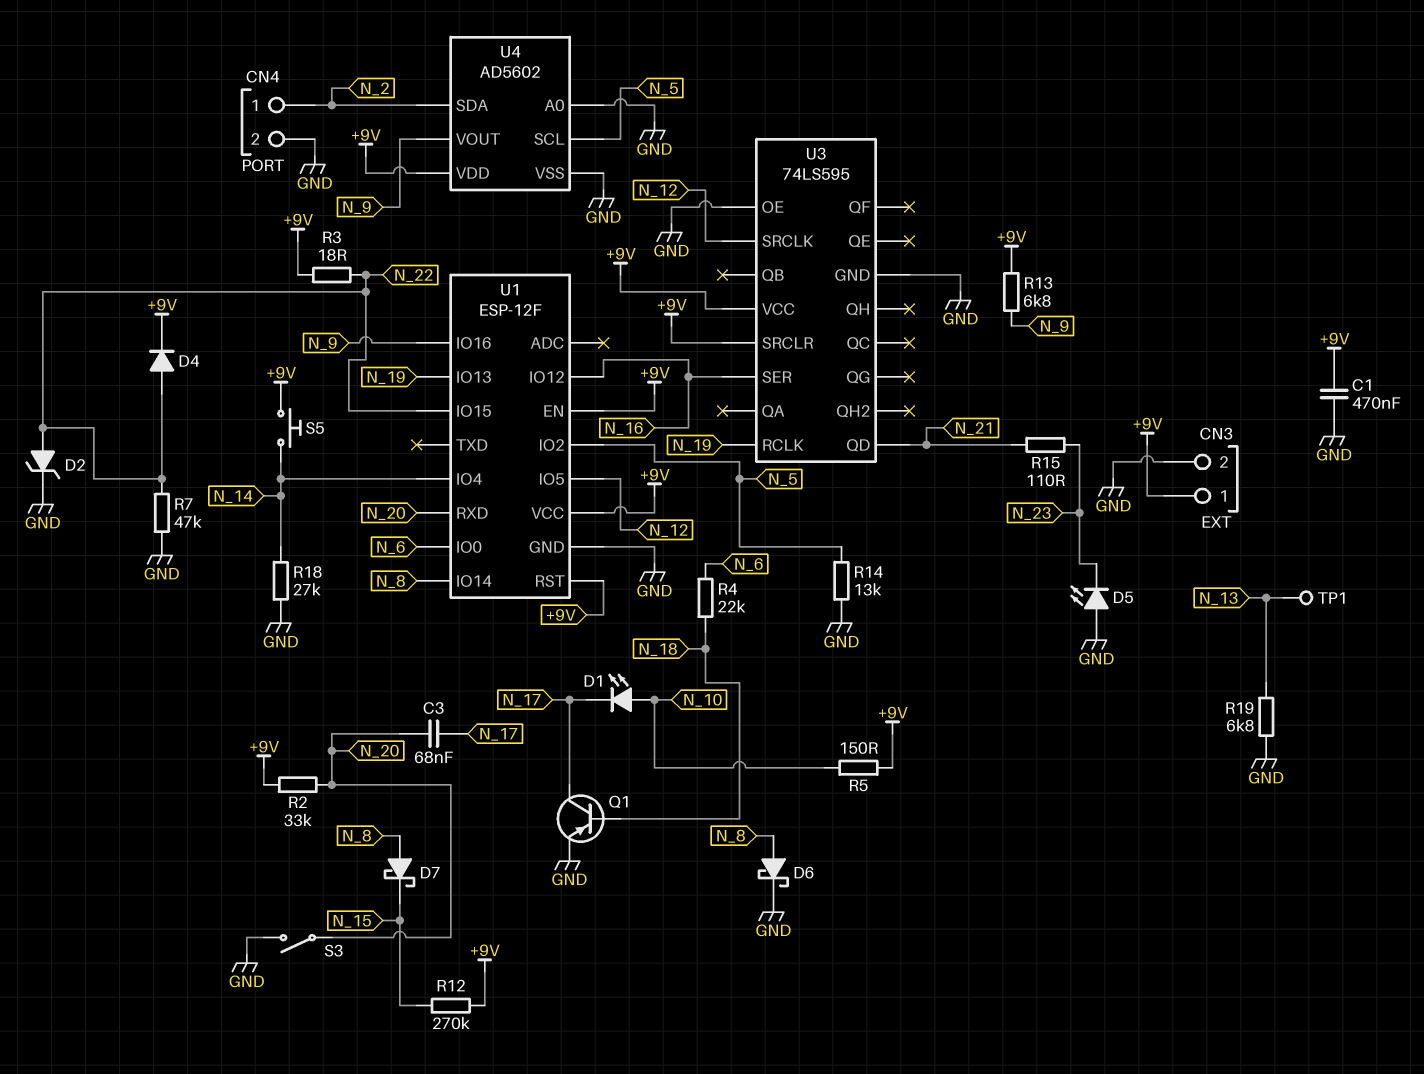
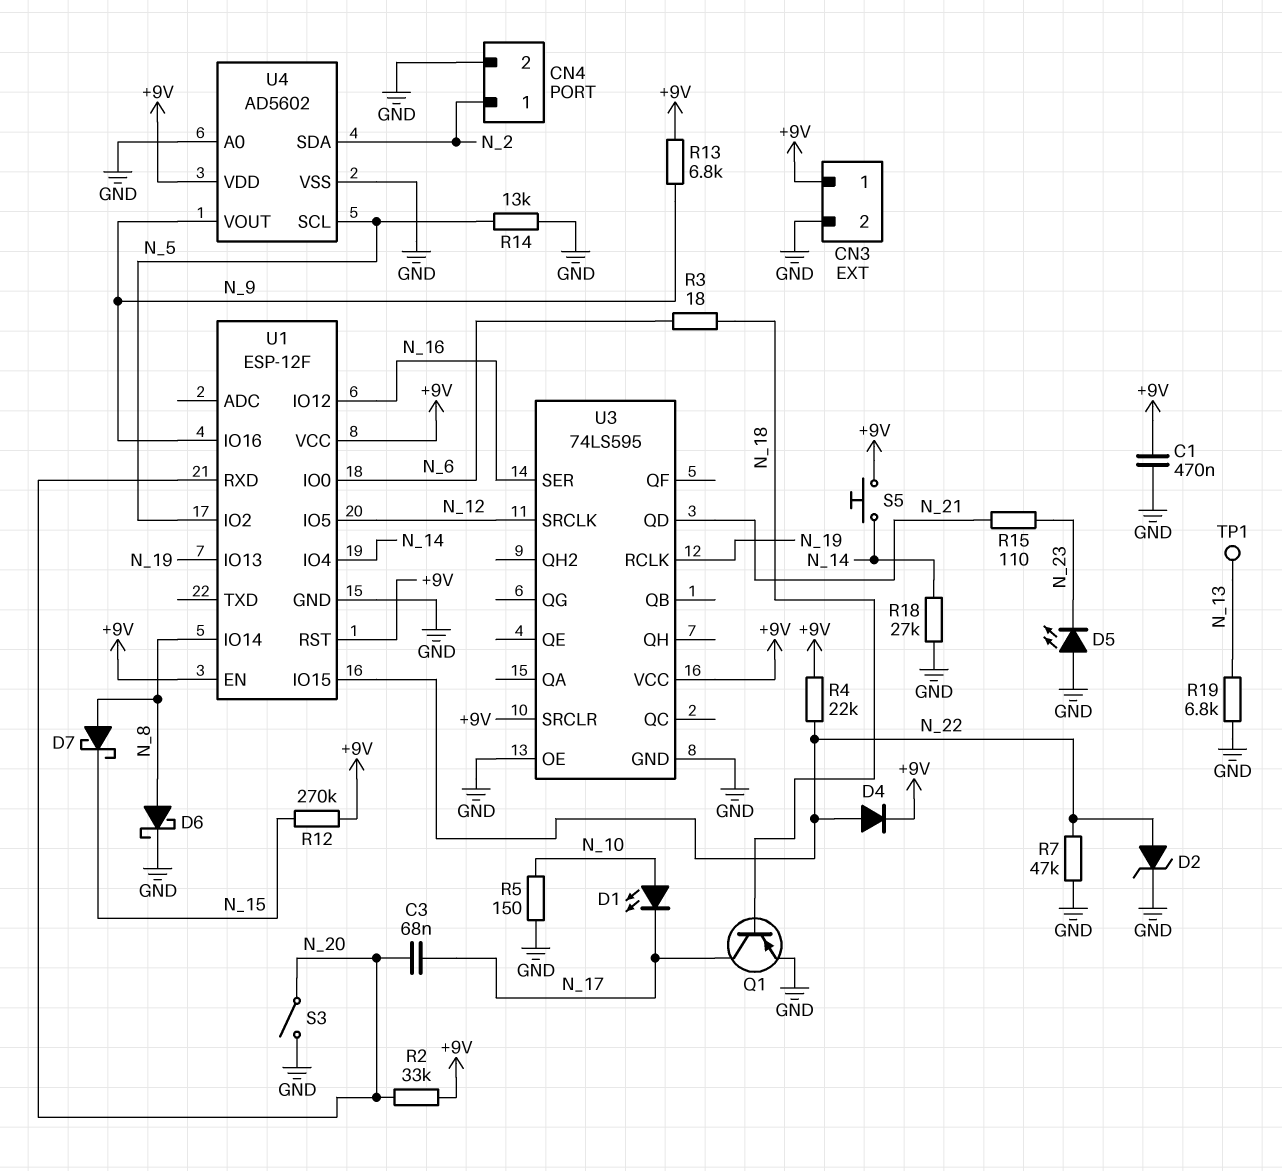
R3: 18 (+9V, N_22) -> 18 (N_6, N_18)
R4: 22k (N_6, N_18) -> 22k (+9V, N_22)
R5: 150 (+9V, N_10) -> 150 (GND, N_10)

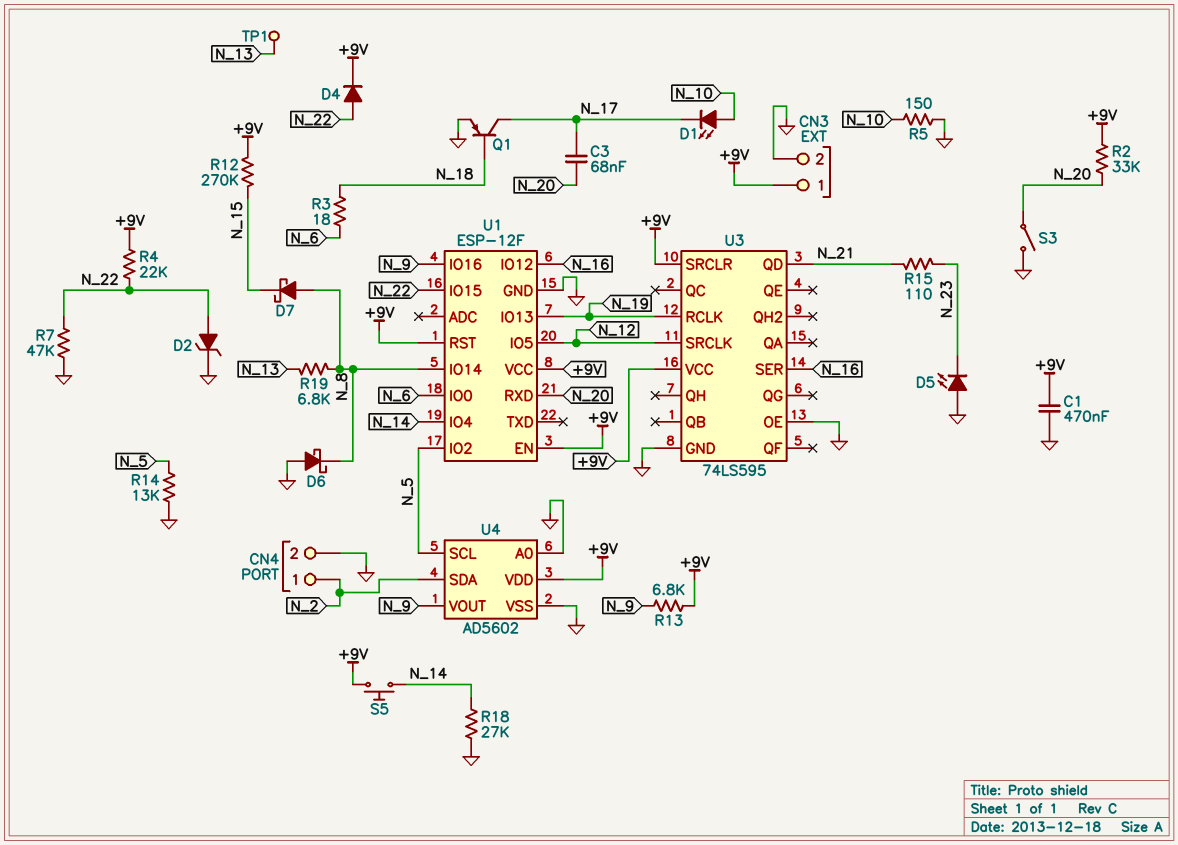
D6: schottky (A N_8, K GND) -> schottky (A GND, K N_8)
R19: 6.8k (GND, N_13) -> 6.8k (N_8, N_13)

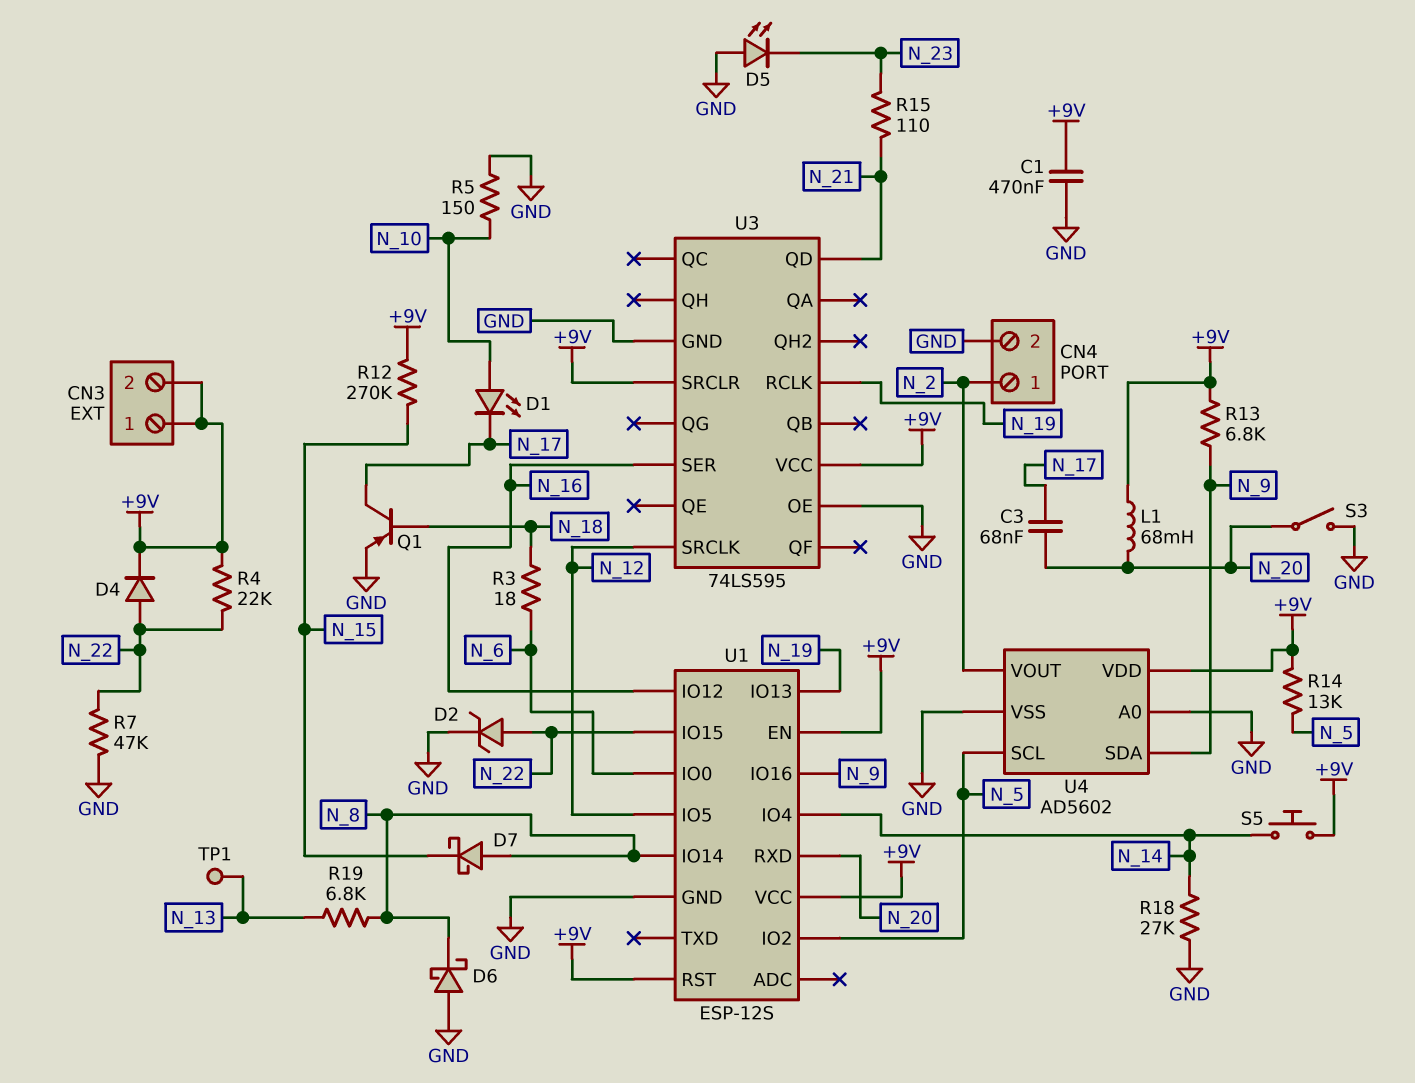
CN3 pin 2: GND -> +9V
L1: none -> 68mH (+9V, N_20)
R2: 33k (+9V, N_20) -> none
R14: 13k (GND, N_5) -> 13k (+9V, N_5)
U1: ESP-12F -> ESP-12S
U4 pin SDA: N_2 -> N_9
U4 pin VOUT: N_9 -> N_2

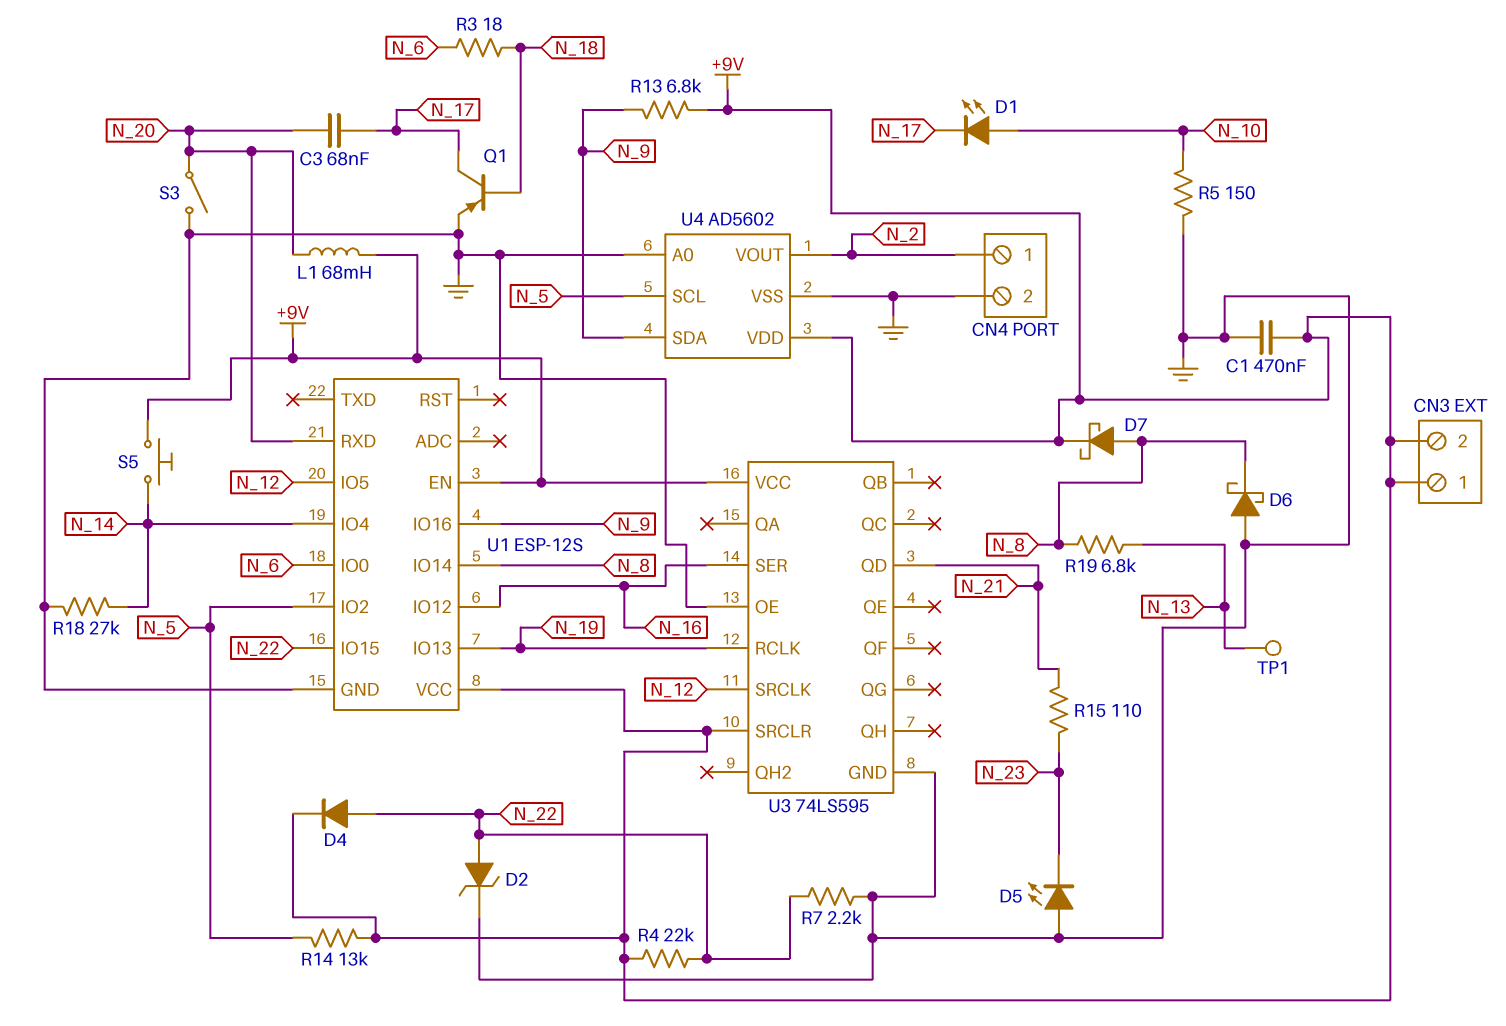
D7: schottky (A N_8, K N_15) -> schottky (A N_8, K +9V)
R7: 47k (GND, N_22) -> 2.2k (GND, N_22)
R12: 270k (+9V, N_15) -> none
U1 pin RST: +9V -> none

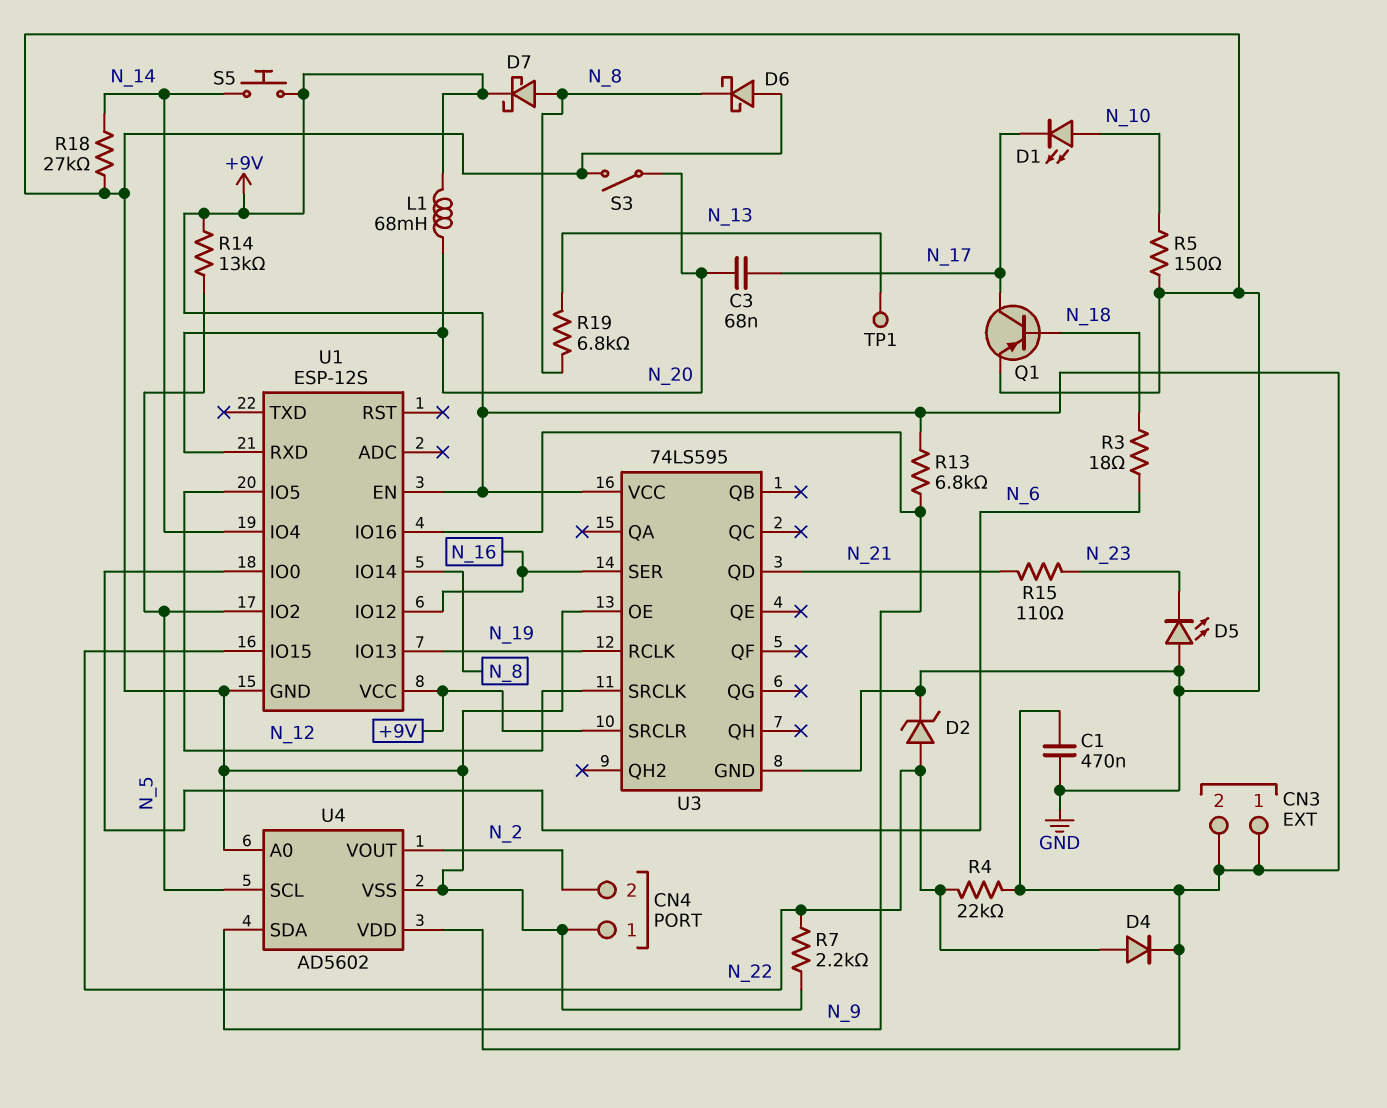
CN4 pin 1: N_2 -> GND
CN4 pin 2: GND -> N_2

